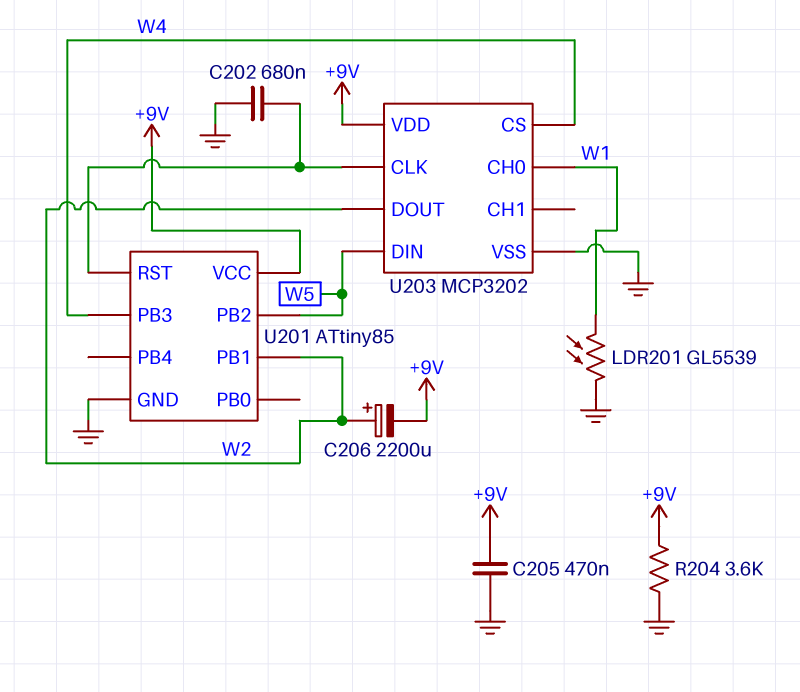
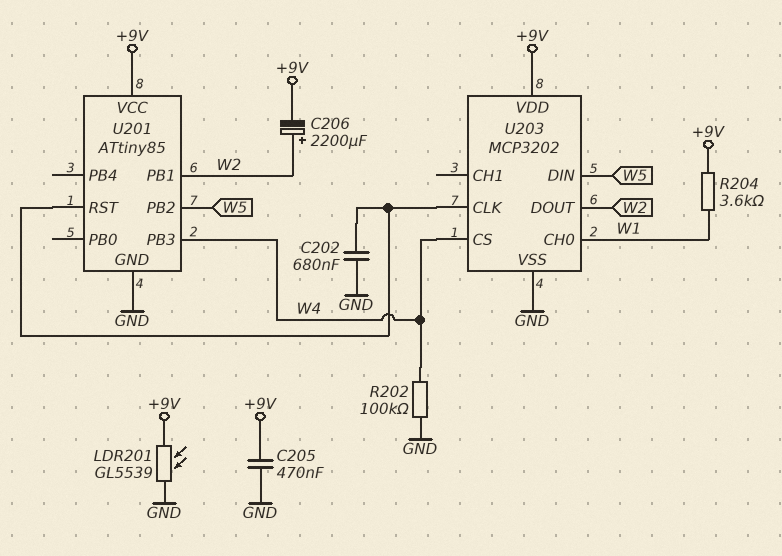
LDR201: GL5539 (GND, W1) -> GL5539 (+9V, GND)
R202: none -> 100k (GND, W4)
R204: 3.6k (+9V, GND) -> 3.6k (+9V, W1)

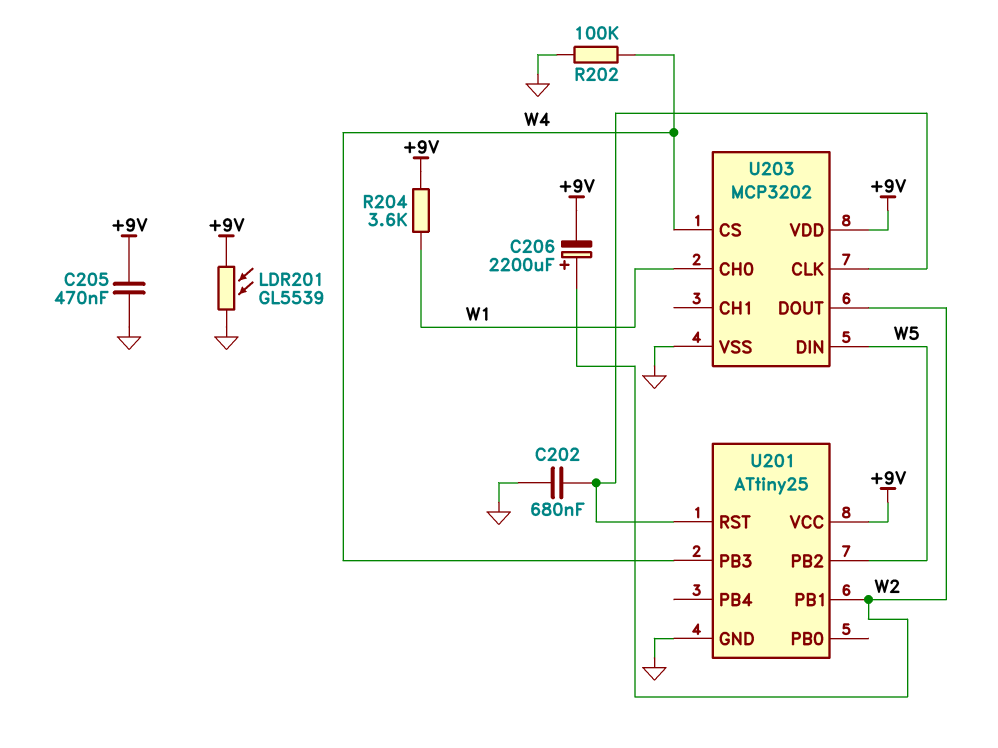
U201: ATtiny85 -> ATtiny25

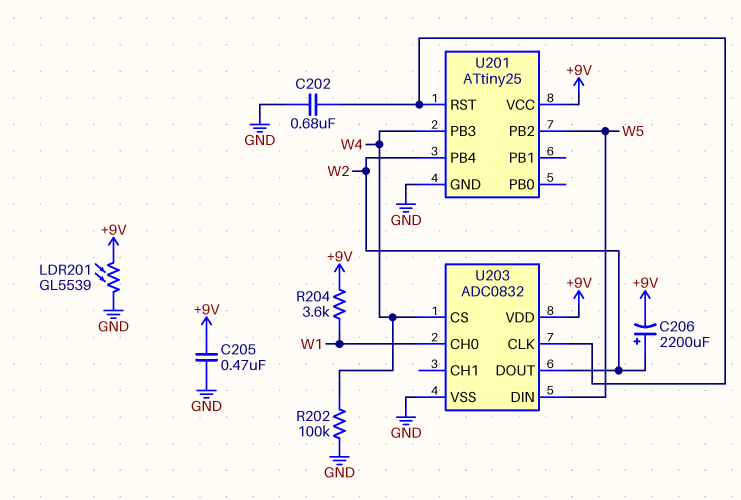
U201 pin PB1: W2 -> none
U201 pin PB4: none -> W2
U203: MCP3202 -> ADC0832

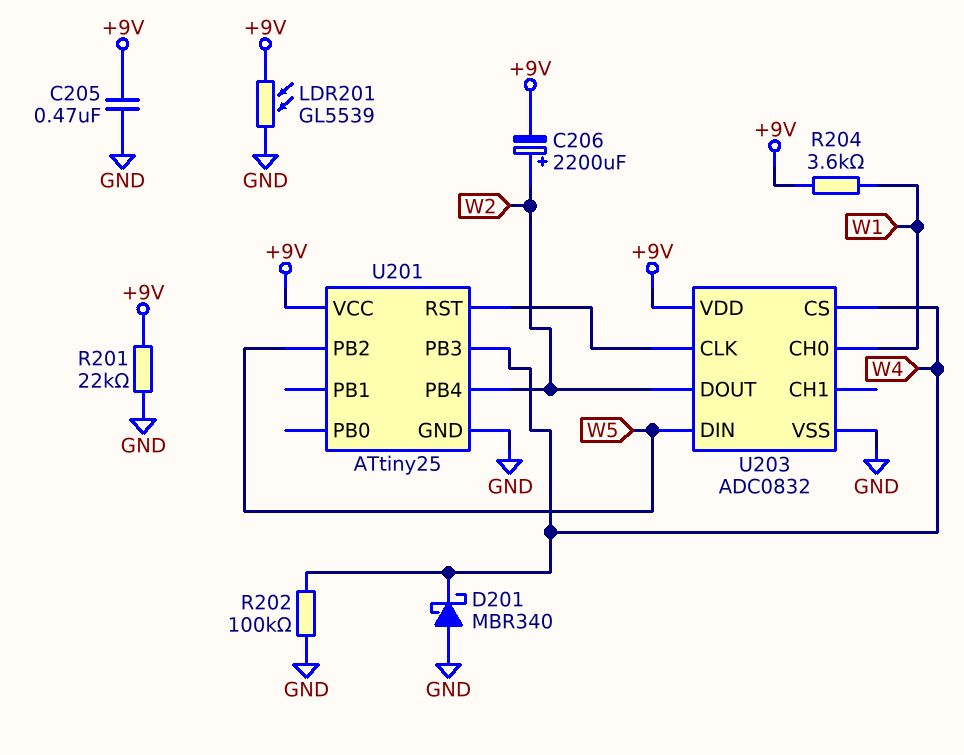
C202: 680nF (GND, U201/RST) -> none
D201: none -> schottky MBR340 (A GND, K W4)
R201: none -> 22k (+9V, GND)

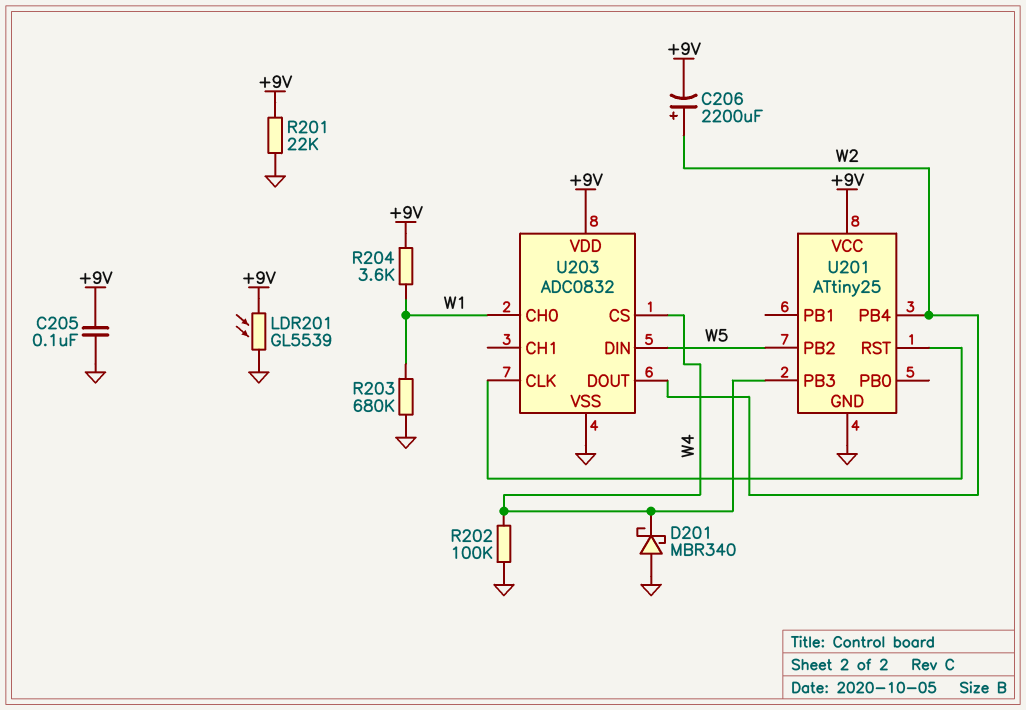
C205: 470nF (+9V, GND) -> 100nF (+9V, GND)
R203: none -> 680k (GND, W1)

